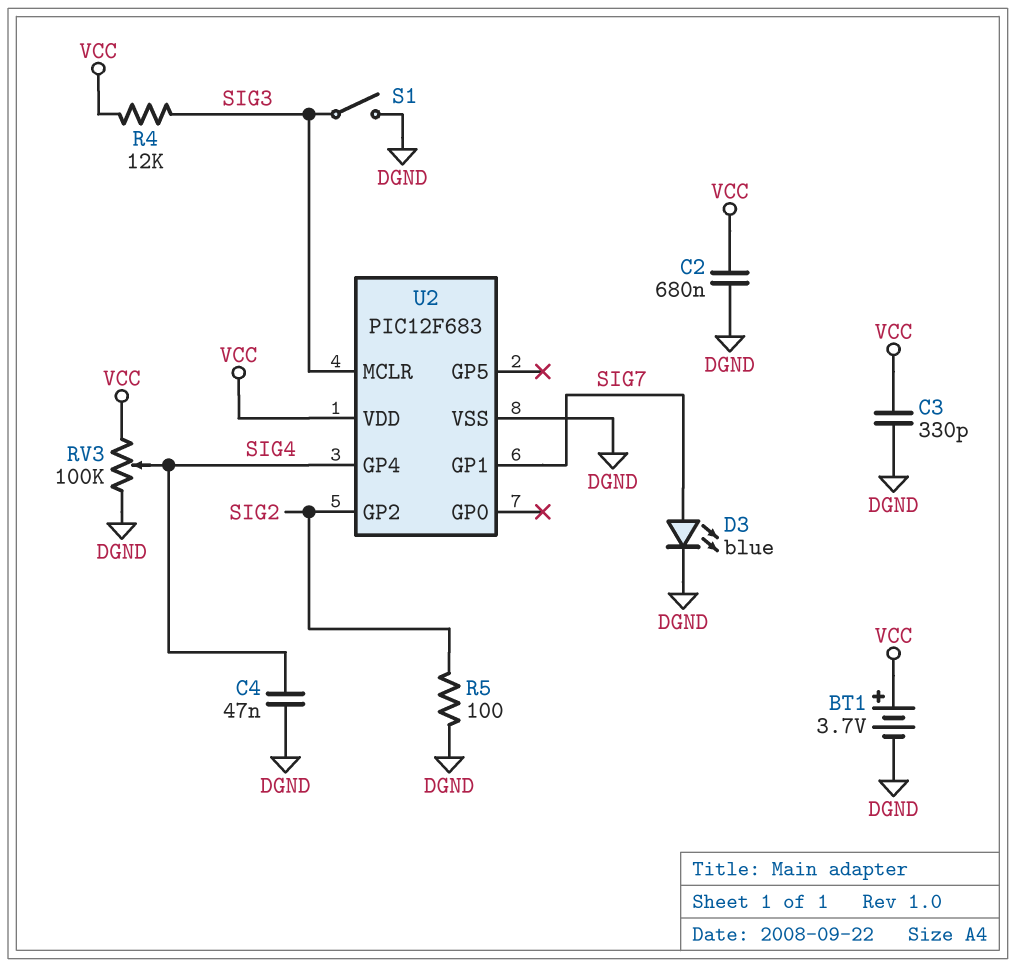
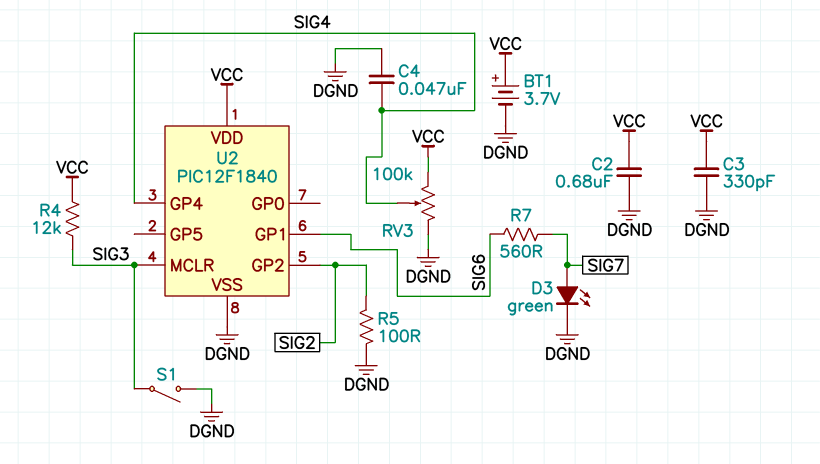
D3: LED blue (A SIG7, K DGND) -> LED green (A SIG7, K DGND)
R7: none -> 560 (SIG6, SIG7)
U2: PIC12F683 -> PIC12F1840
U2 pin GP1: SIG7 -> SIG6

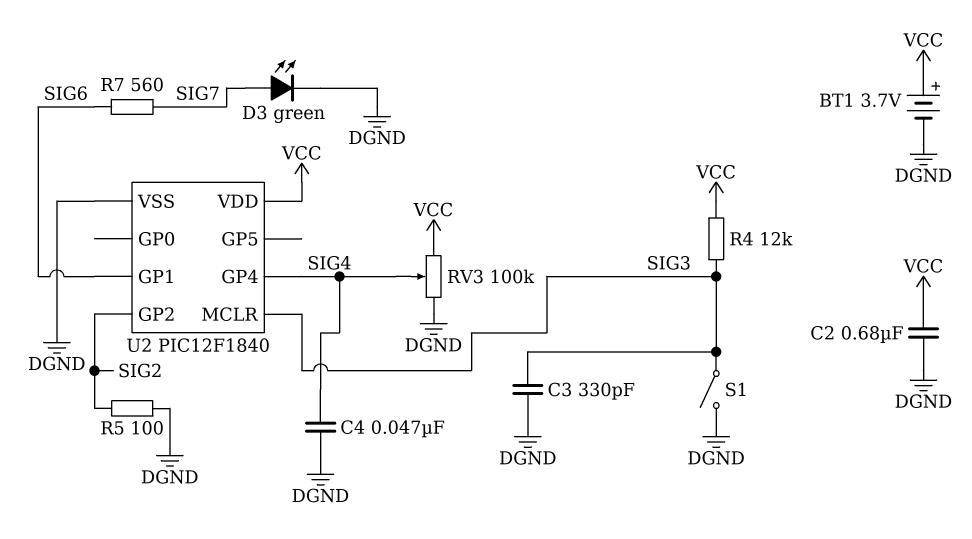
C3: 330pF (DGND, VCC) -> 330pF (DGND, SIG3)

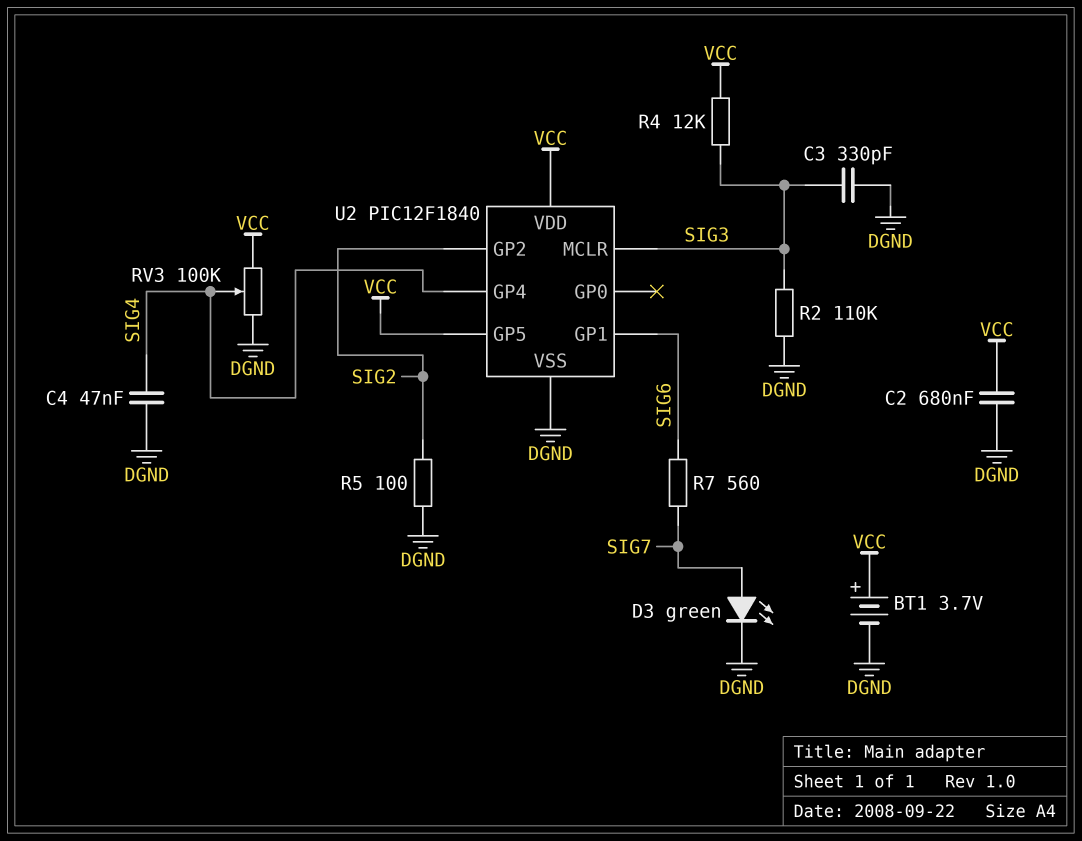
R2: none -> 110k (DGND, SIG3)
S1: switch (DGND, SIG3) -> none
U2 pin GP5: none -> VCC

